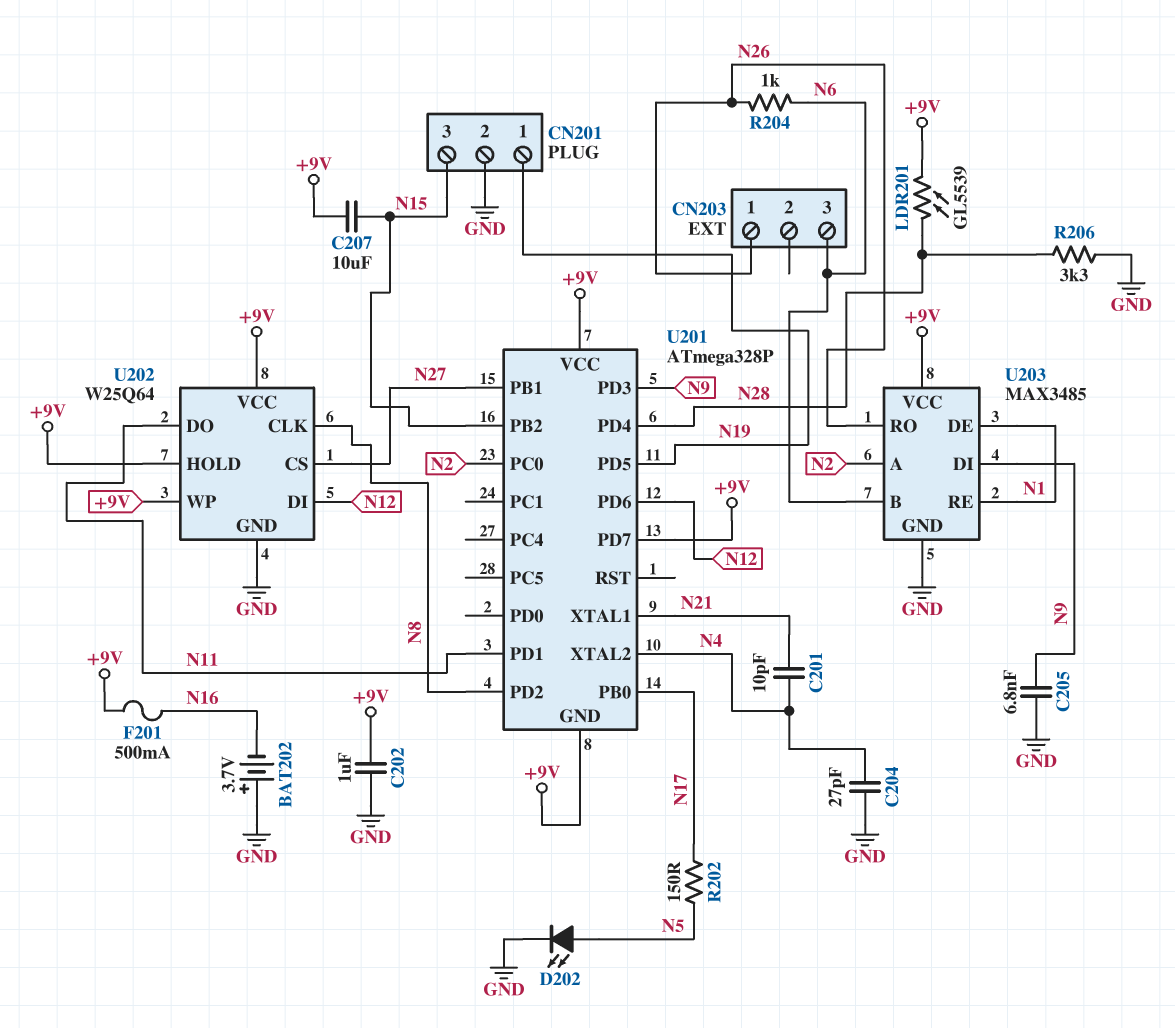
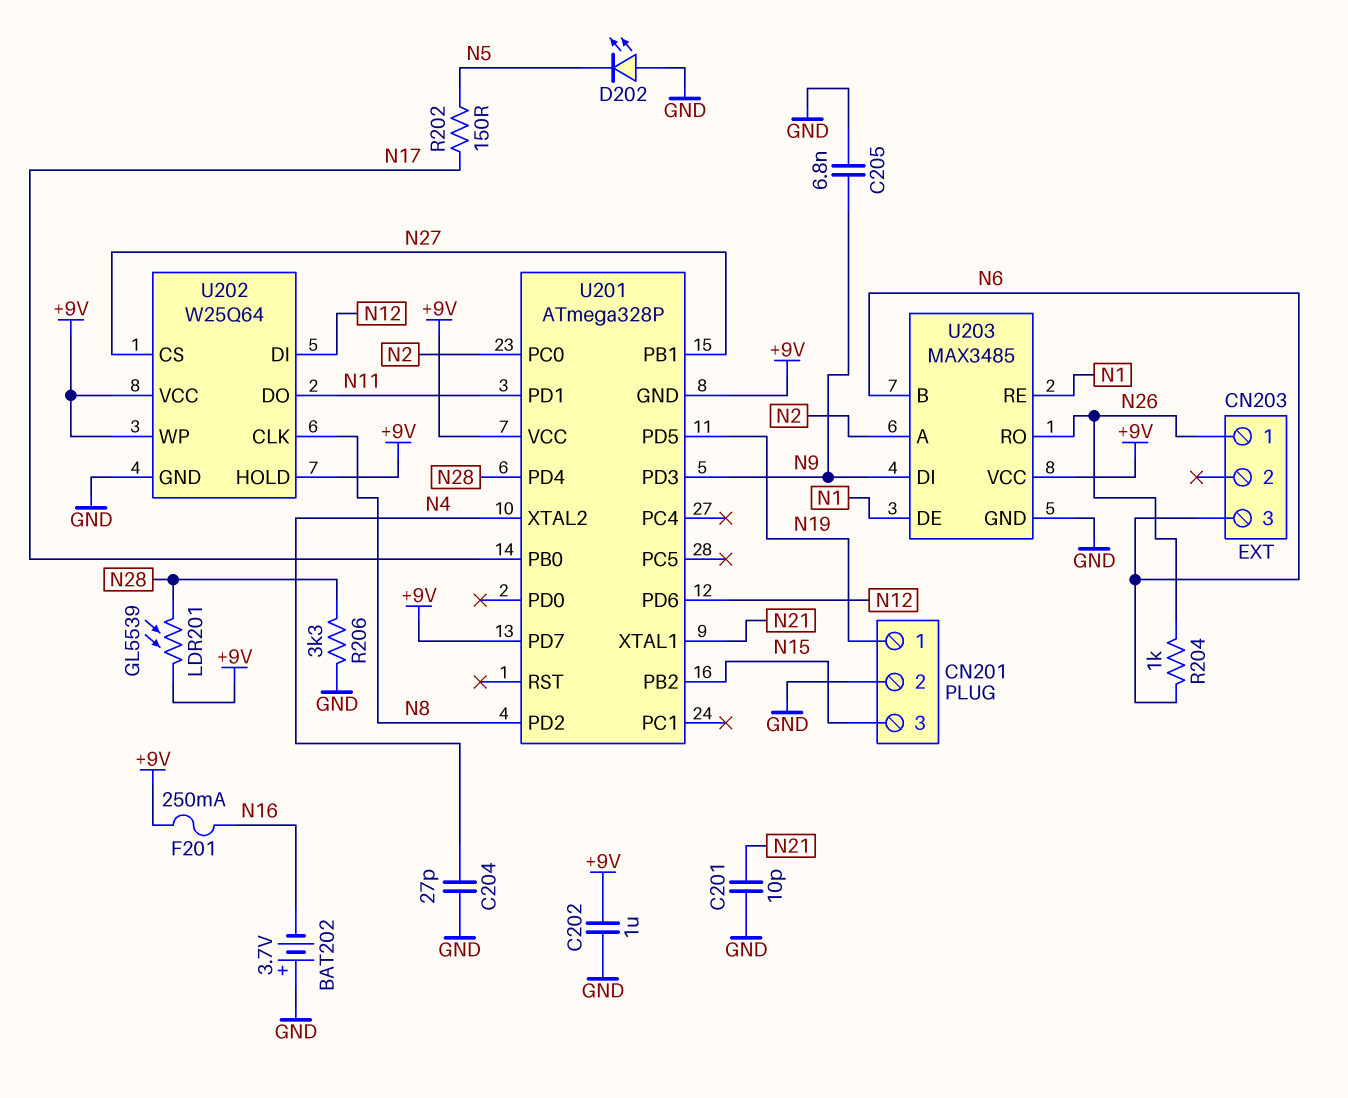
C201: 10pF (N4, N21) -> 10pF (GND, N21)
C207: 10uF (+9V, N15) -> none
D202: LED (A N5, K GND) -> LED (A GND, K N5)
F201: 500mA (+9V, N16) -> 250mA (+9V, N16)

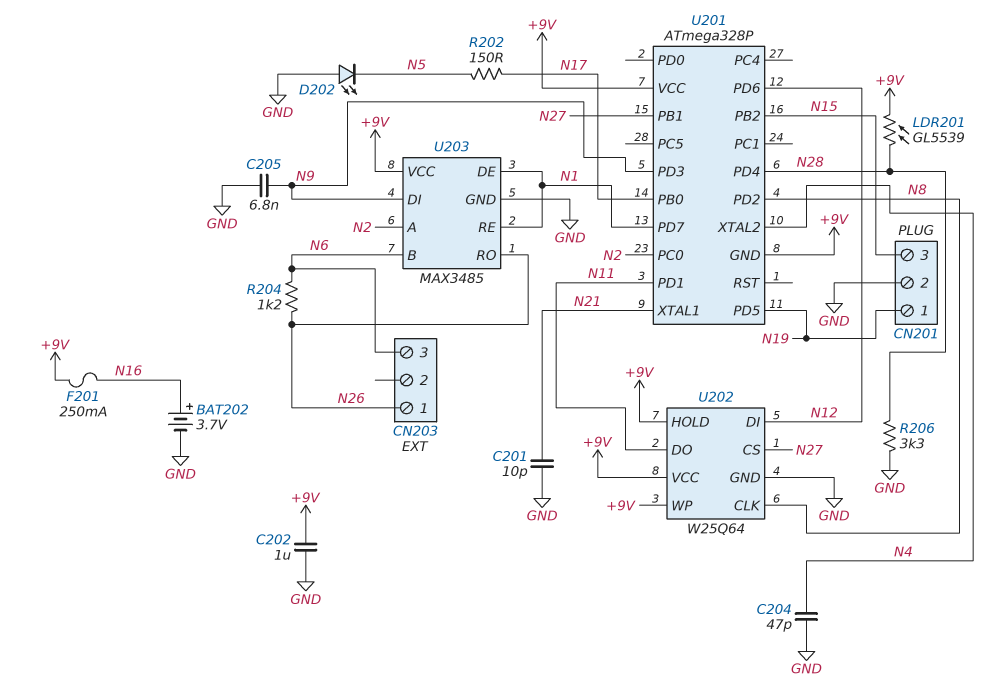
BAT202: 3.7V (plus GND, minus N16) -> 3.7V (plus N16, minus GND)
C204: 27pF (GND, N4) -> 47pF (GND, N4)
R204: 1k (N6, N26) -> 1.2k (N6, N26)
U201 pin PD7: +9V -> N1

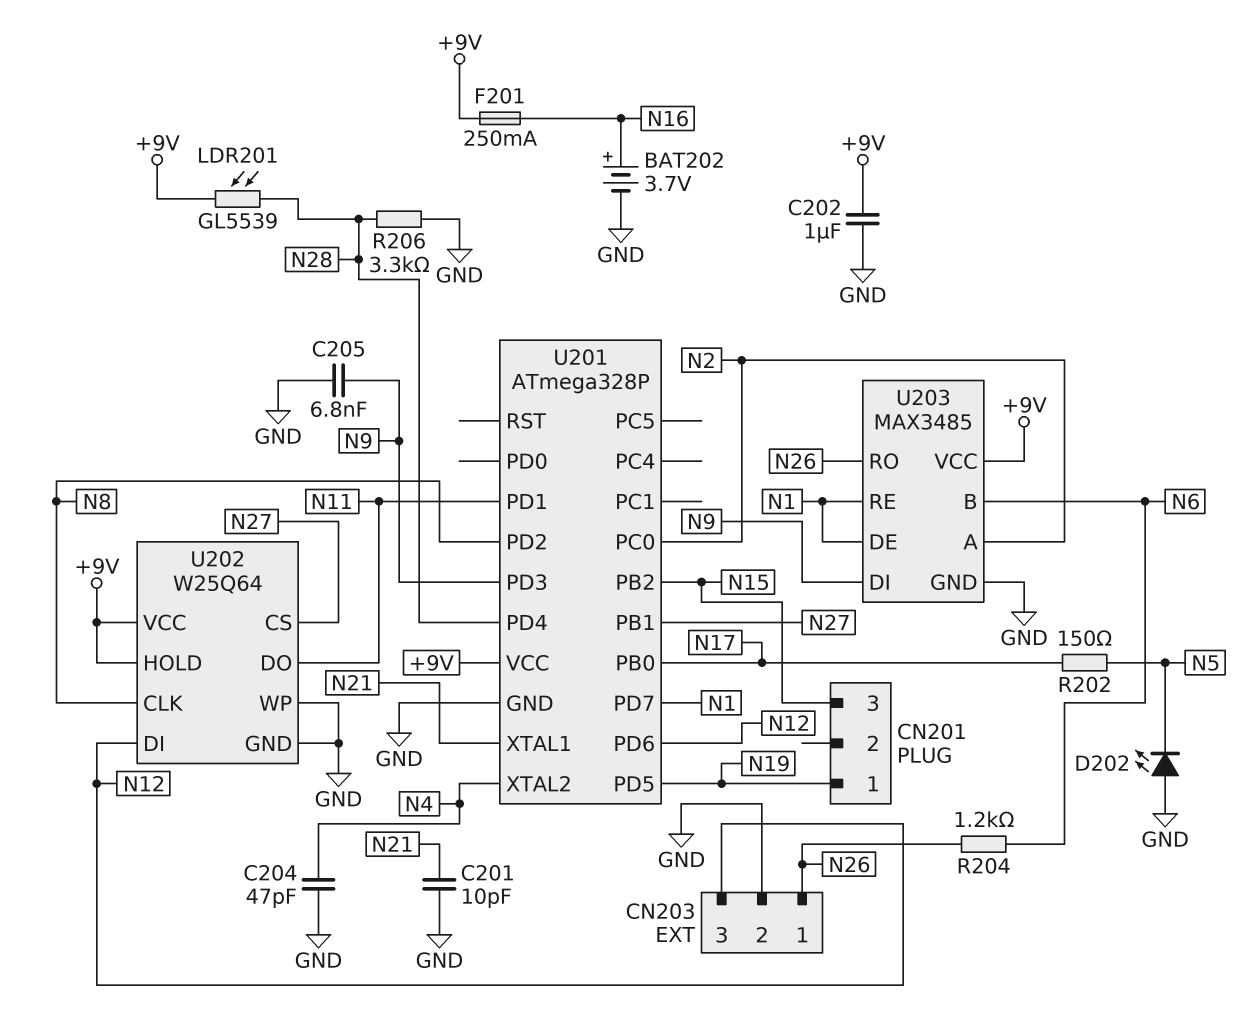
CN201 pin 2: GND -> none
CN203 pin 2: none -> GND
CN203 pin 3: N6 -> N12
U201 pin GND: +9V -> GND
U202 pin WP: +9V -> GND

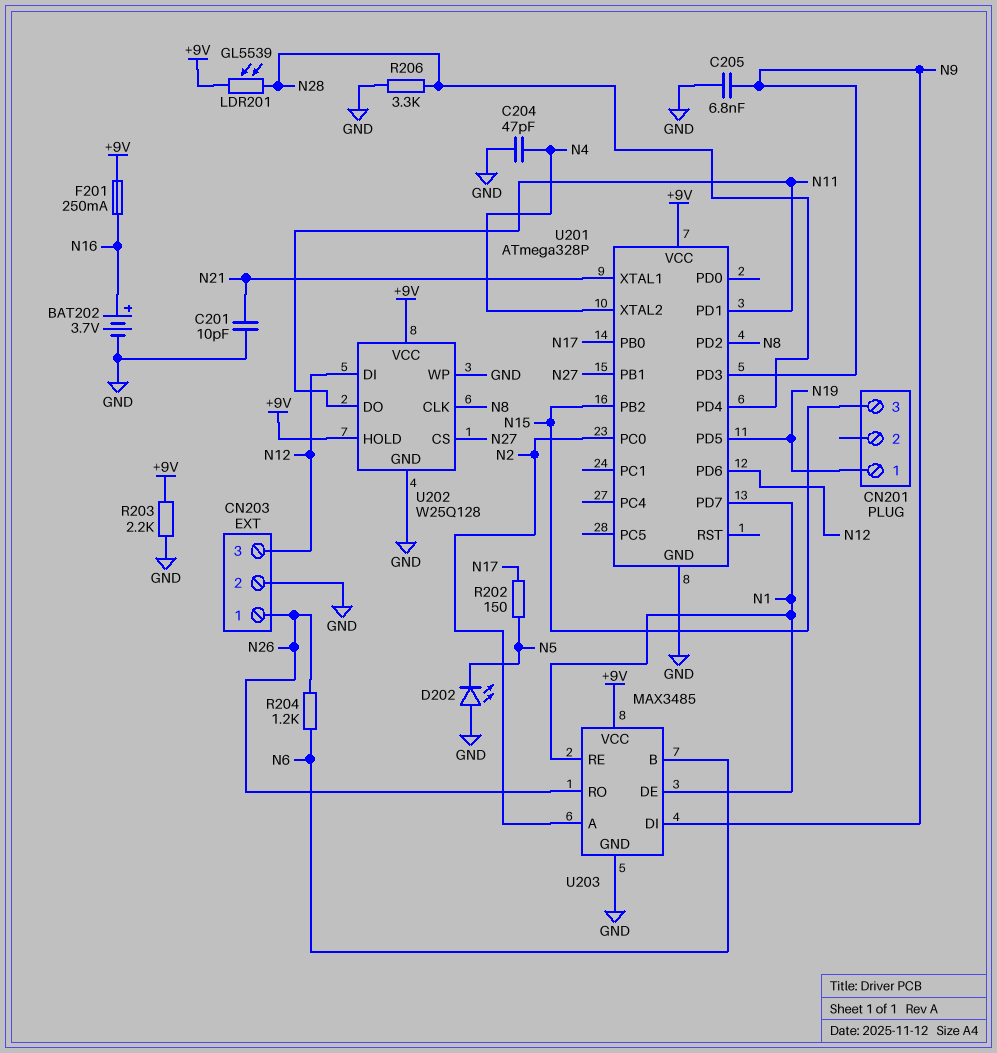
C202: 1uF (+9V, GND) -> none
R203: none -> 2.2k (+9V, GND)
U202: W25Q64 -> W25Q128

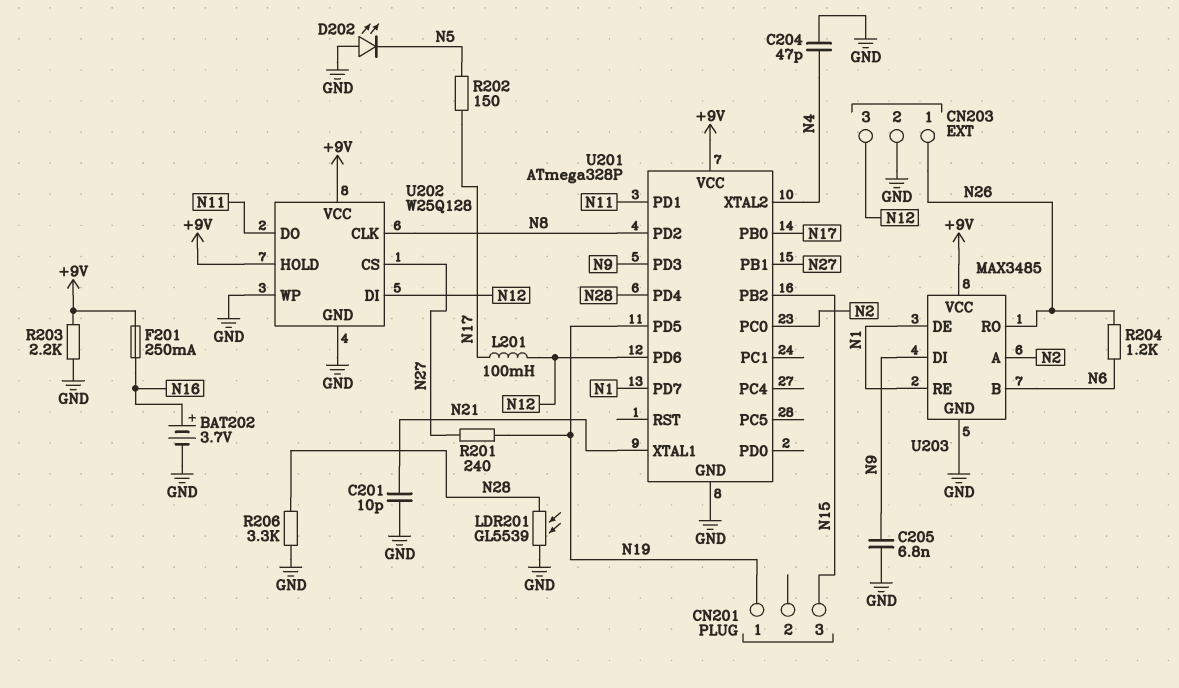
L201: none -> 100mH (N12, N17)
LDR201: GL5539 (+9V, N28) -> GL5539 (GND, N28)
R201: none -> 240 (N19, N27)

